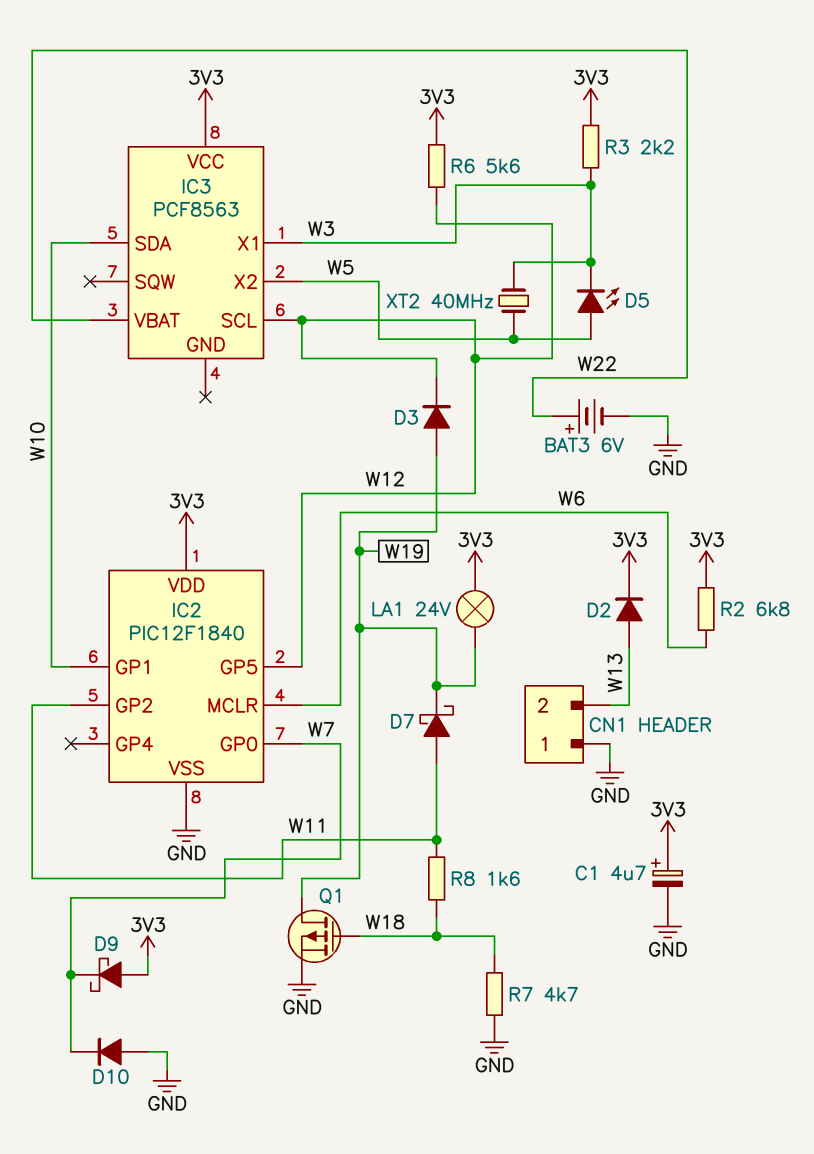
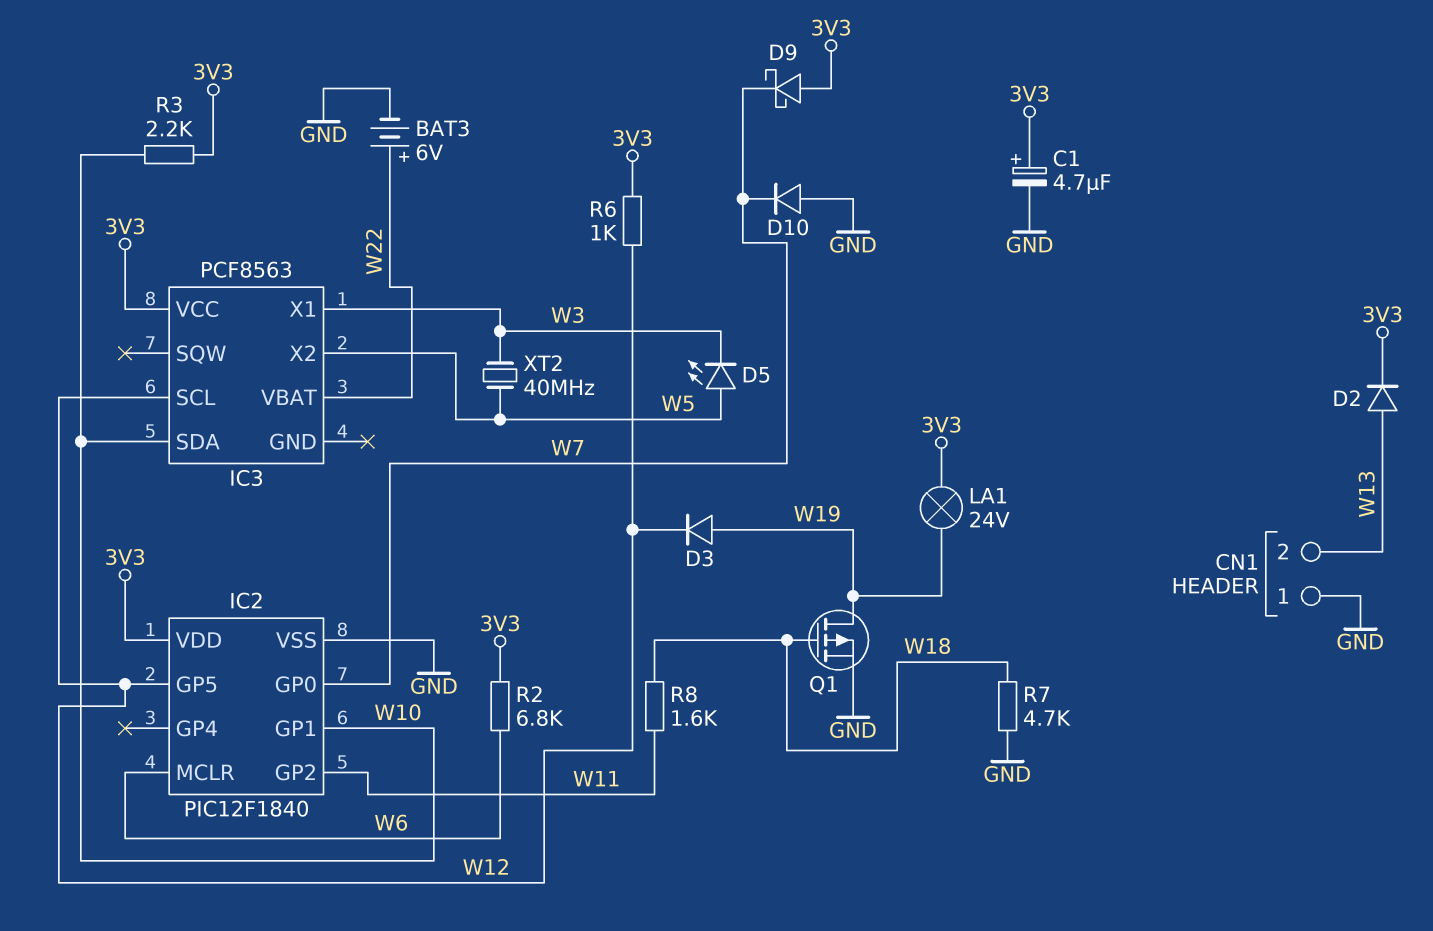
D7: schottky (A W11, K W19) -> none
R3: 2.2k (3V3, W3) -> 2.2k (3V3, W10)
R6: 5.6k (3V3, W12) -> 1k (3V3, W12)

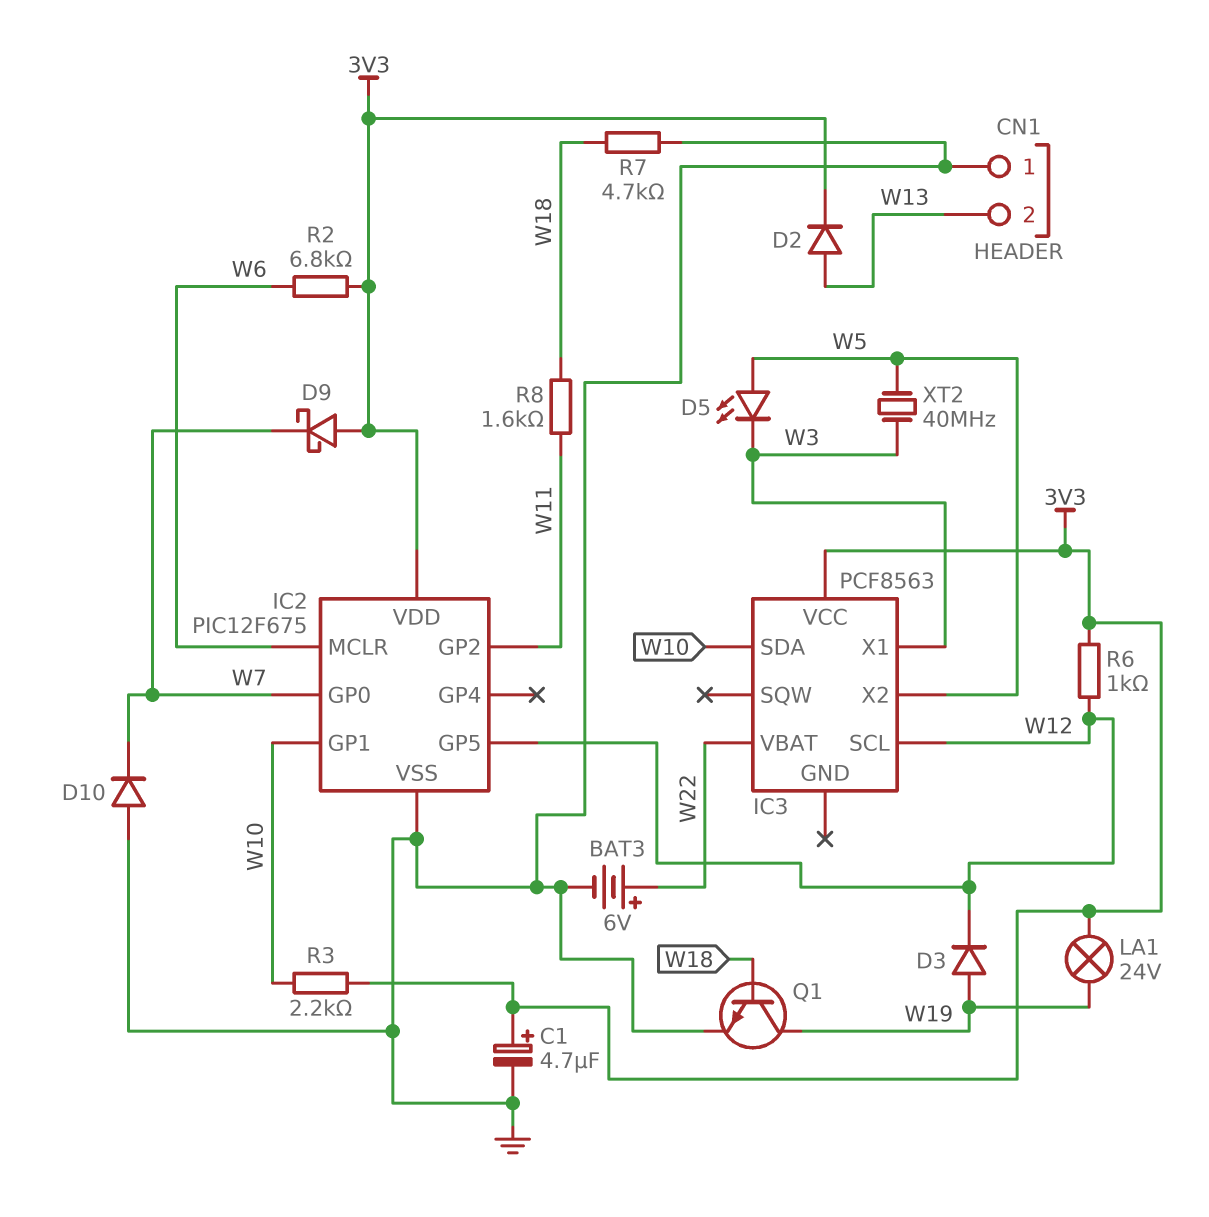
IC2: PIC12F1840 -> PIC12F675
Q1: PMOS (G W18, D W19, S GND) -> NPN (B W18, C W19, E GND)

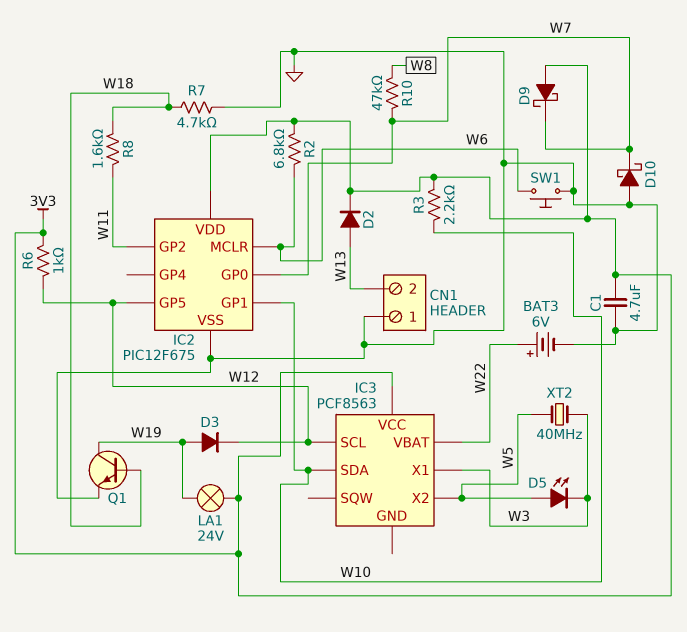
C1: 4.7uF (plus 3V3, minus GND) -> 4.7uF (3V3, GND)
D10: diode (A GND, K W7) -> schottky (A GND, K W7)
R10: none -> 47k (W7, W8)
SW1: none -> button (GND, W6)

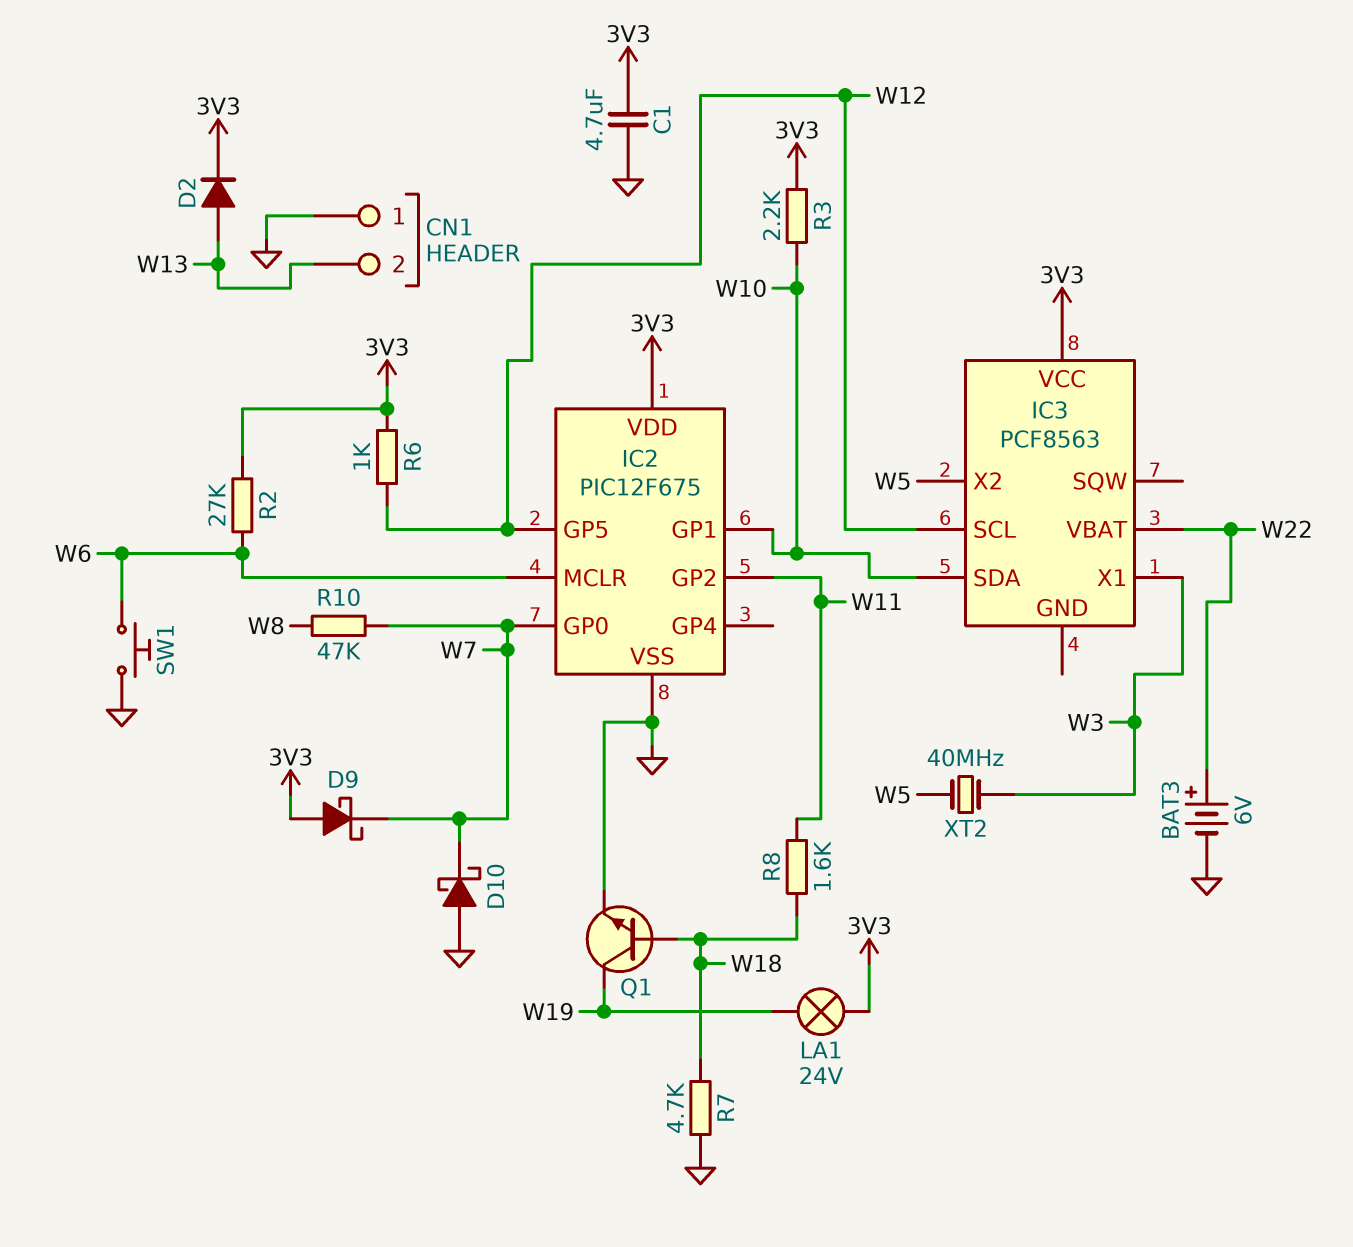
D3: diode (A W19, K W12) -> none
D5: LED (A W5, K W3) -> none
R2: 6.8k (3V3, W6) -> 27k (3V3, W6)

